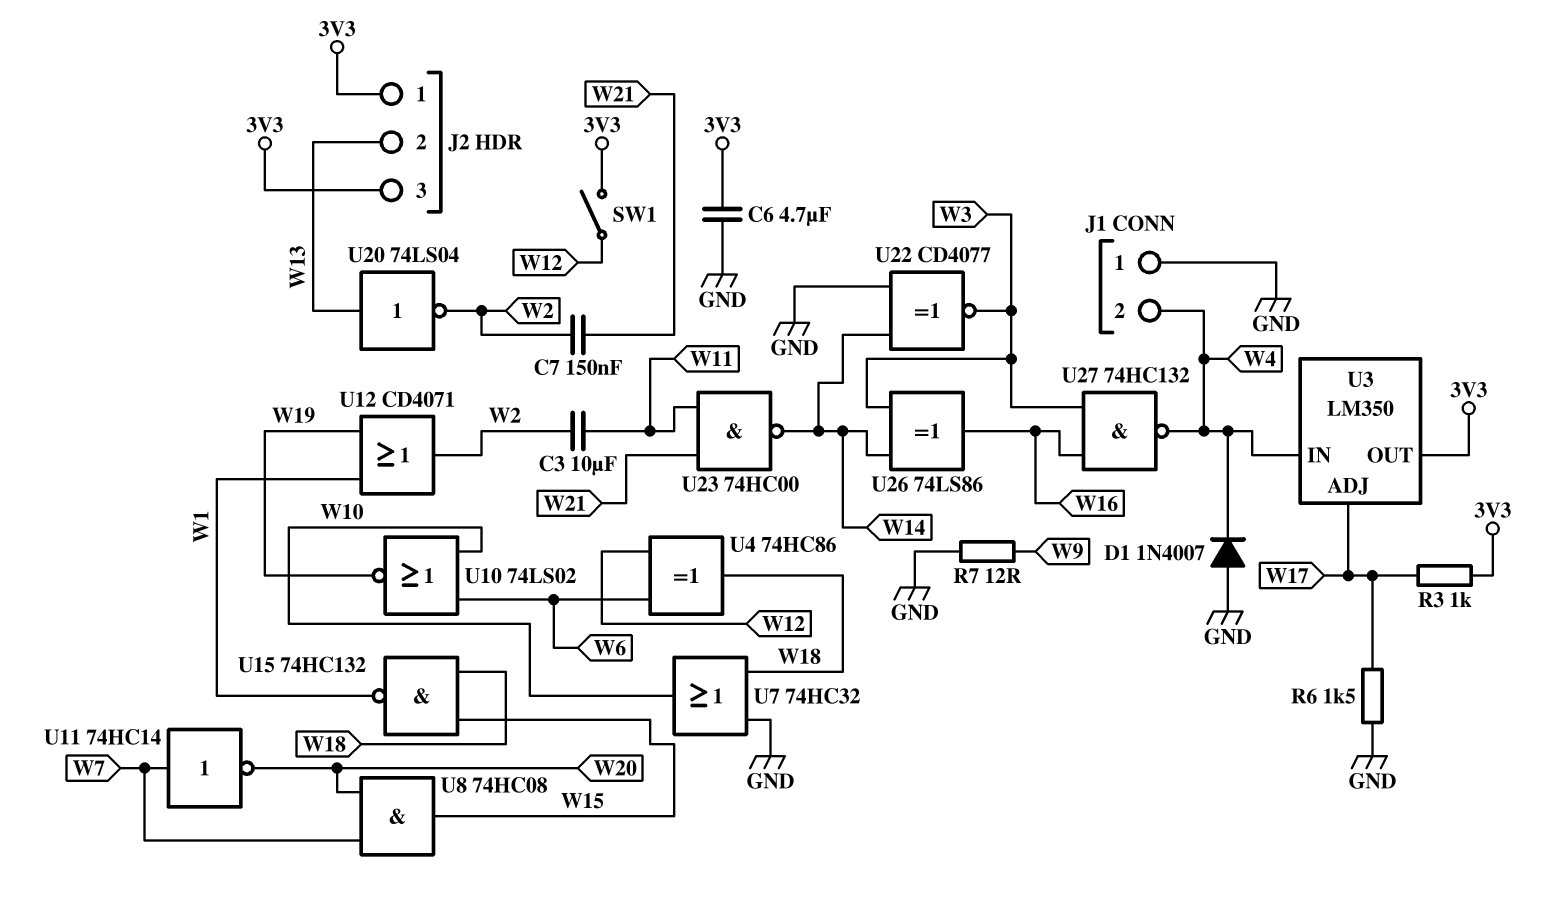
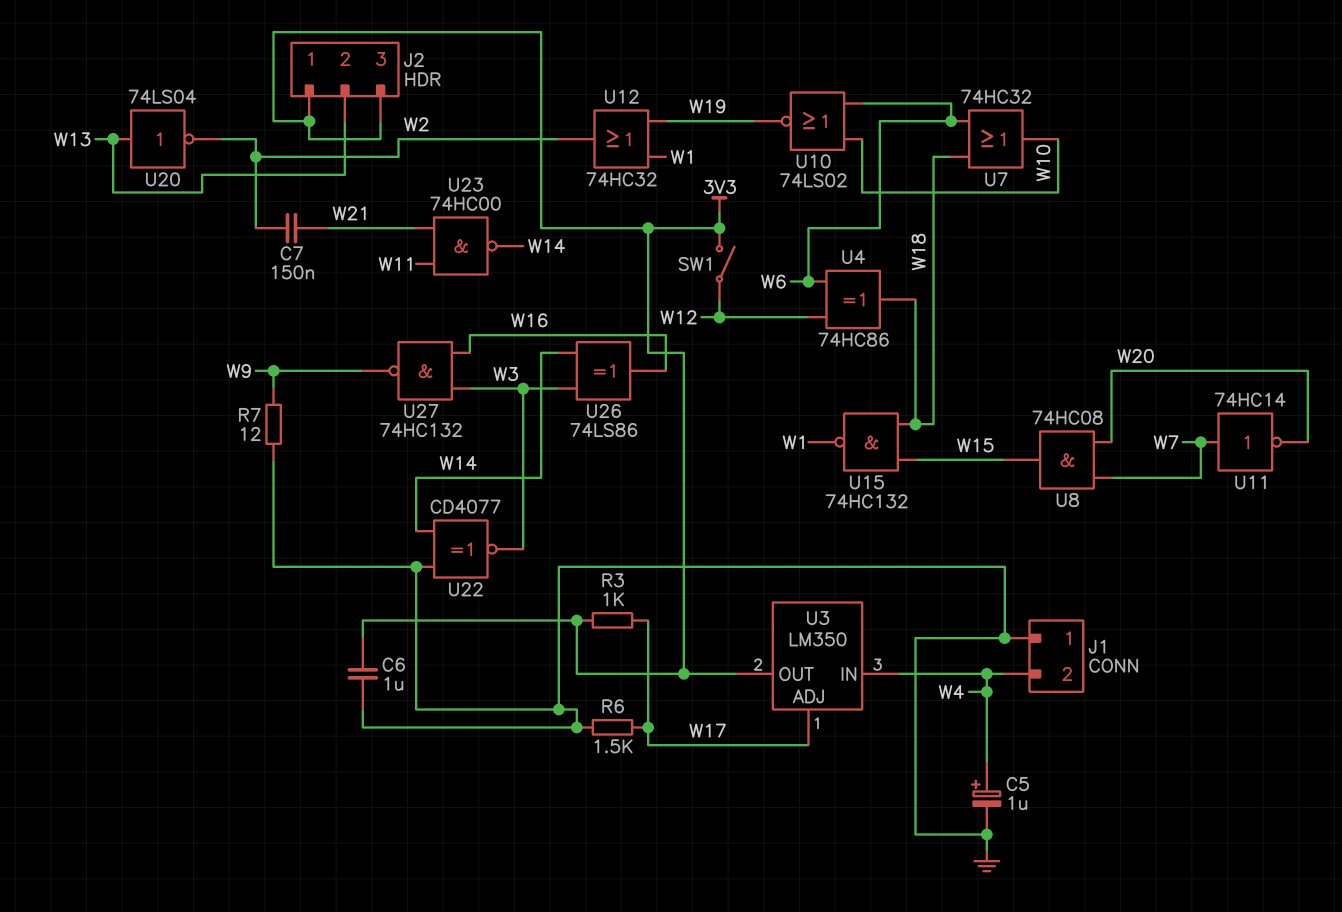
C3: 10uF (W2, W11) -> none
C5: none -> 1uF (plus W4, minus GND)
C6: 4.7uF (3V3, GND) -> 1uF (3V3, GND)
D1: diode 1N4007 (A GND, K W4) -> none
U7: OR 74HC32 (in GND, in W18, out W10) -> OR 74HC32 (in W6, in W18, out W10)
U12: OR CD4071 (in W1, in W19, out W2) -> OR 74HC32 (in W1, in W19, out W2)
U27: NAND 74HC132 (in W3, in W16, out W4) -> NAND 74HC132 (in W3, in W16, out W9)

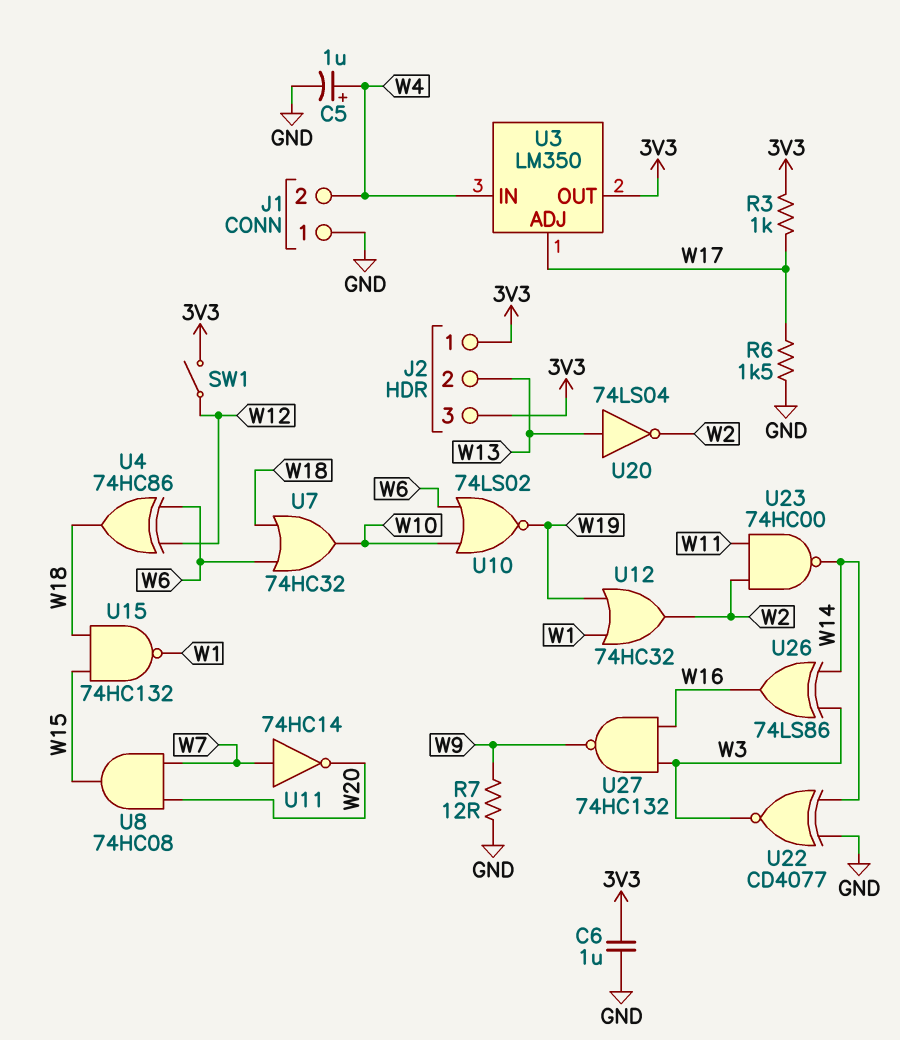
C7: 150nF (W2, W21) -> none
U23: NAND 74HC00 (in W11, in W21, out W14) -> NAND 74HC00 (in W2, in W11, out W14)

